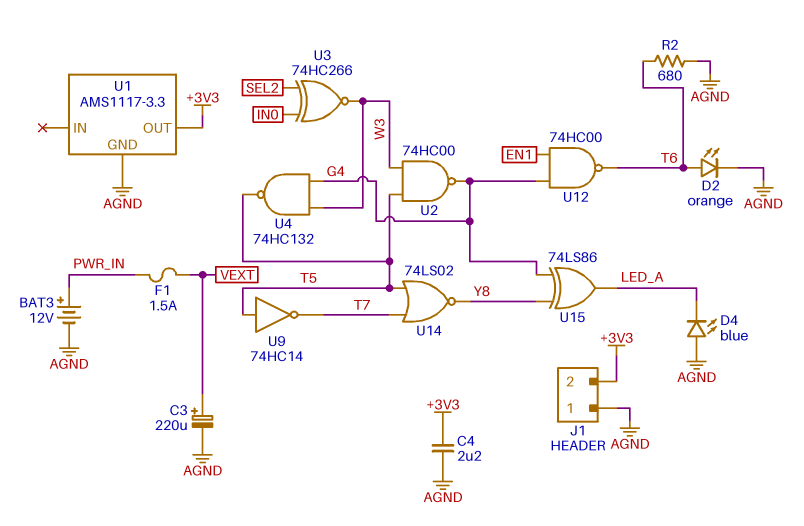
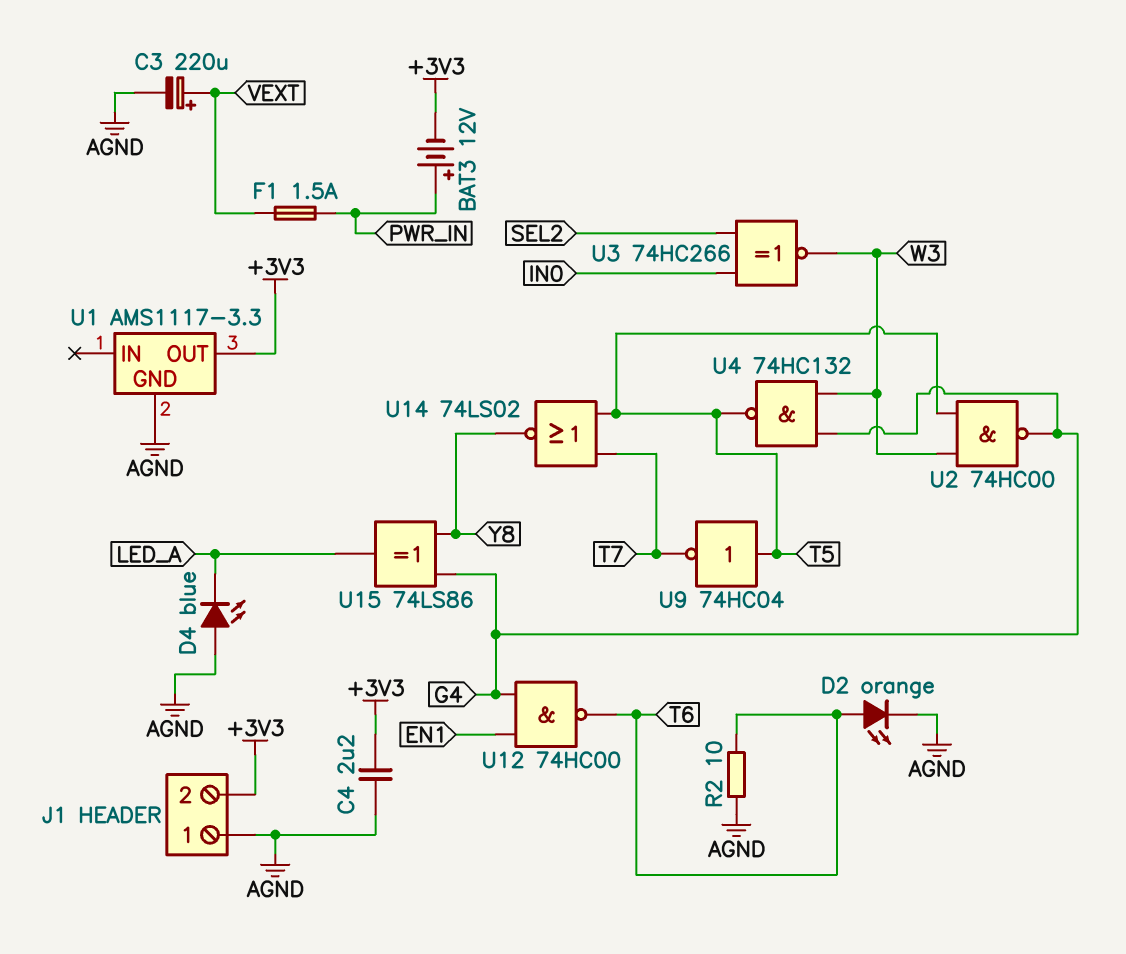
BAT3: 12V (plus PWR_IN, minus AGND) -> 12V (plus PWR_IN, minus +3V3)
R2: 680 (AGND, T6) -> 10 (AGND, T6)
U9: NOT 74HC14 (in T5, out T7) -> NOT 74HC04 (in T5, out T7)

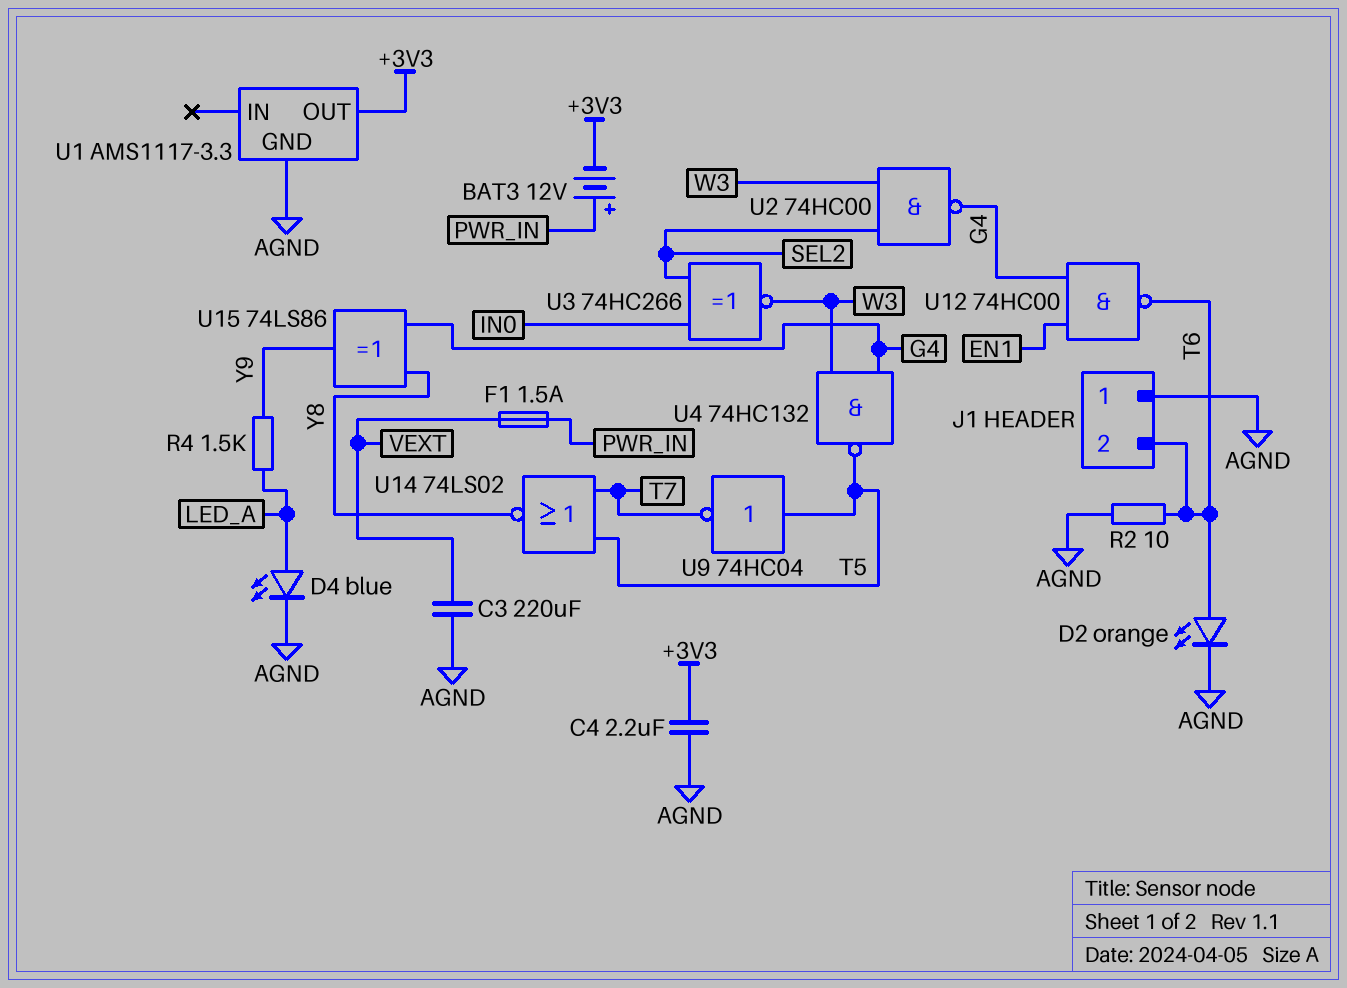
C3: 220uF (plus VEXT, minus AGND) -> 220uF (AGND, VEXT)
D4: LED blue (A AGND, K LED_A) -> LED blue (A LED_A, K AGND)
J1 pin 2: +3V3 -> T6
R4: none -> 1.5k (LED_A, Y9)
U2: NAND 74HC00 (in T5, in W3, out G4) -> NAND 74HC00 (in SEL2, in W3, out G4)
U15: XOR 74LS86 (in G4, in Y8, out LED_A) -> XOR 74LS86 (in G4, in Y8, out Y9)

